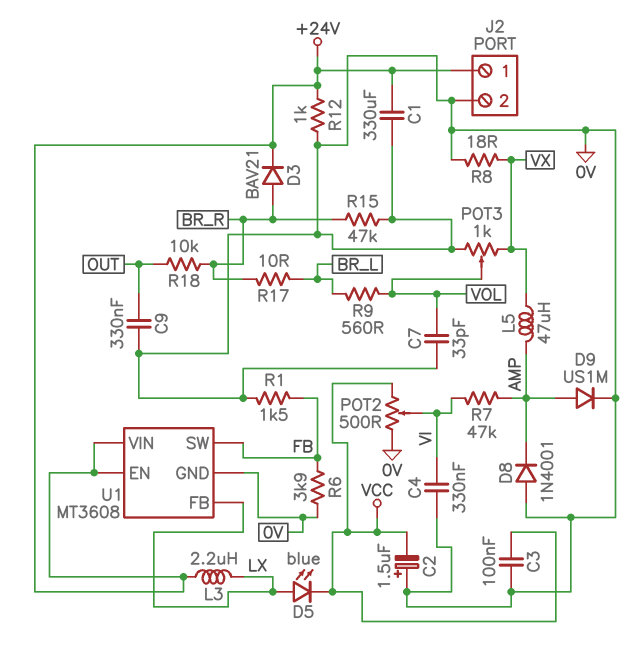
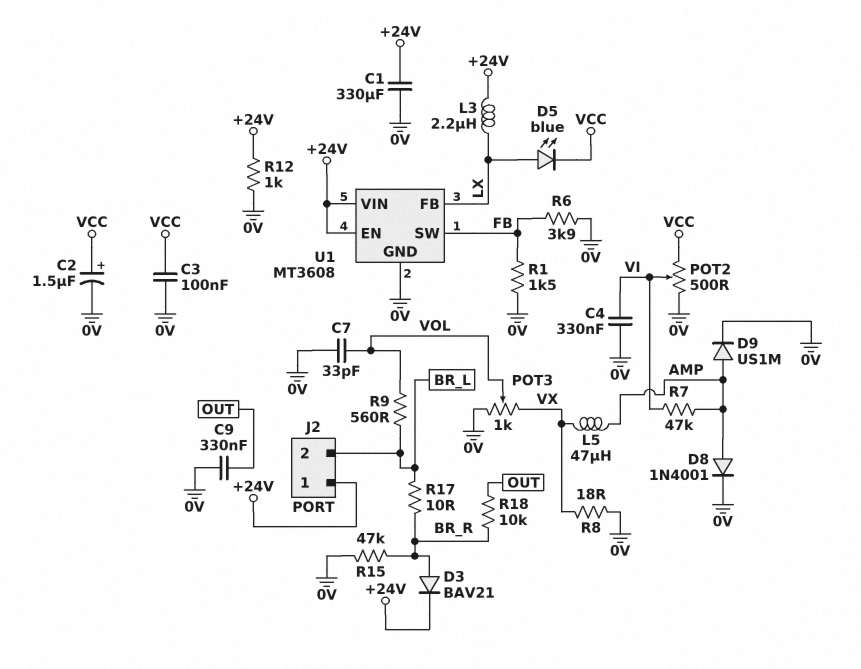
C2: 1.5uF (plus 0V, minus VCC) -> 1.5uF (plus VCC, minus 0V)
D8: diode 1N4001 (A 0V, K AMP) -> diode 1N4001 (A AMP, K 0V)
J2 pin 2: 0V -> BR_L

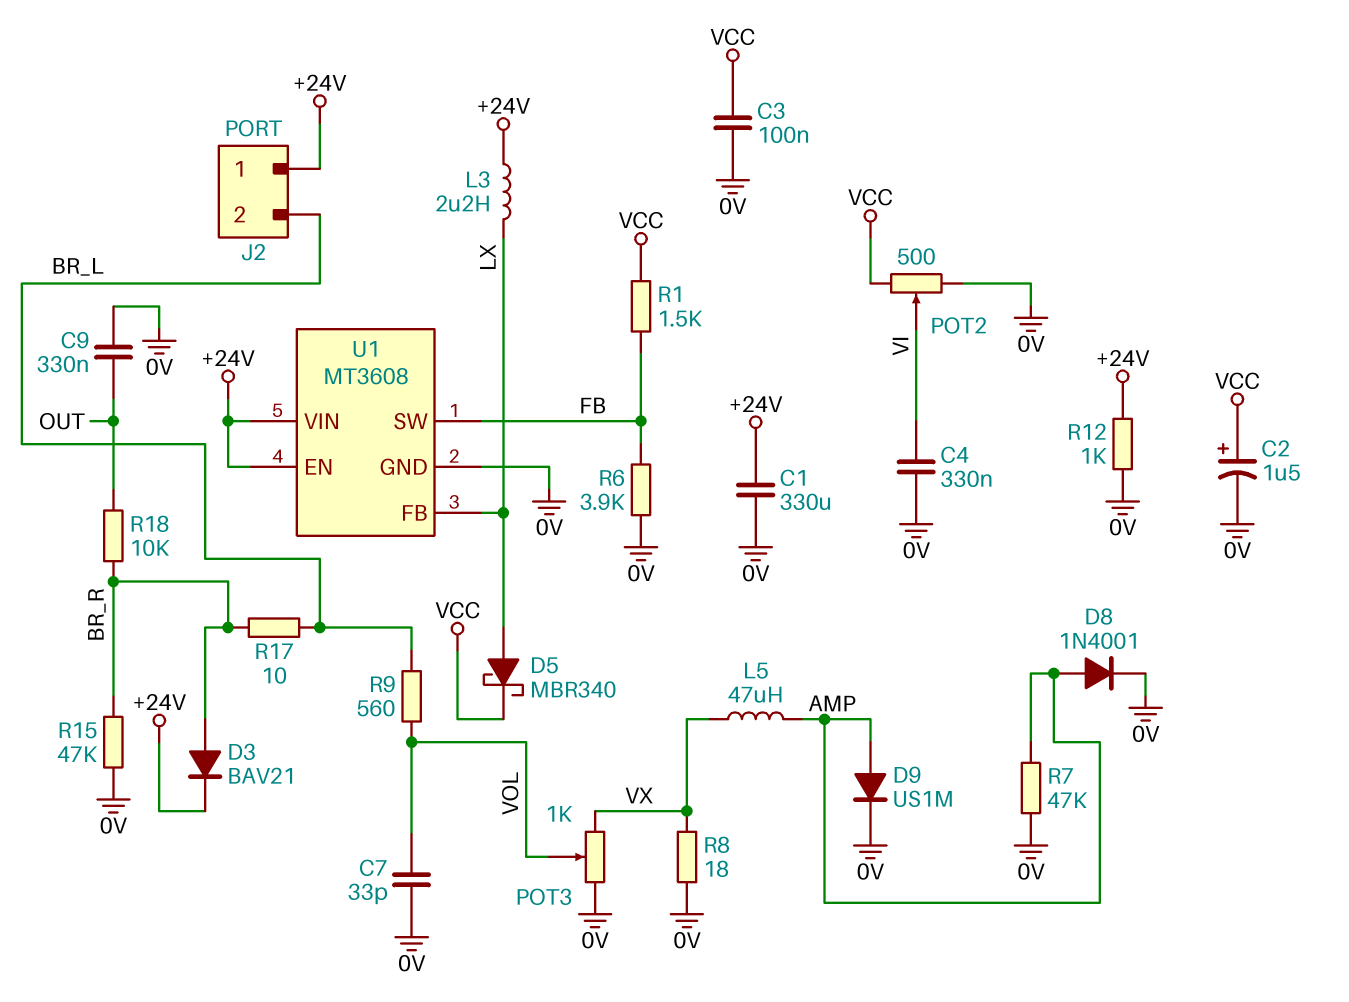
D5: LED blue (A LX, K VCC) -> schottky MBR340 (A LX, K VCC)
R1: 1.5k (0V, FB) -> 1.5k (FB, VCC)
R7: 47k (AMP, VI) -> 47k (0V, AMP)

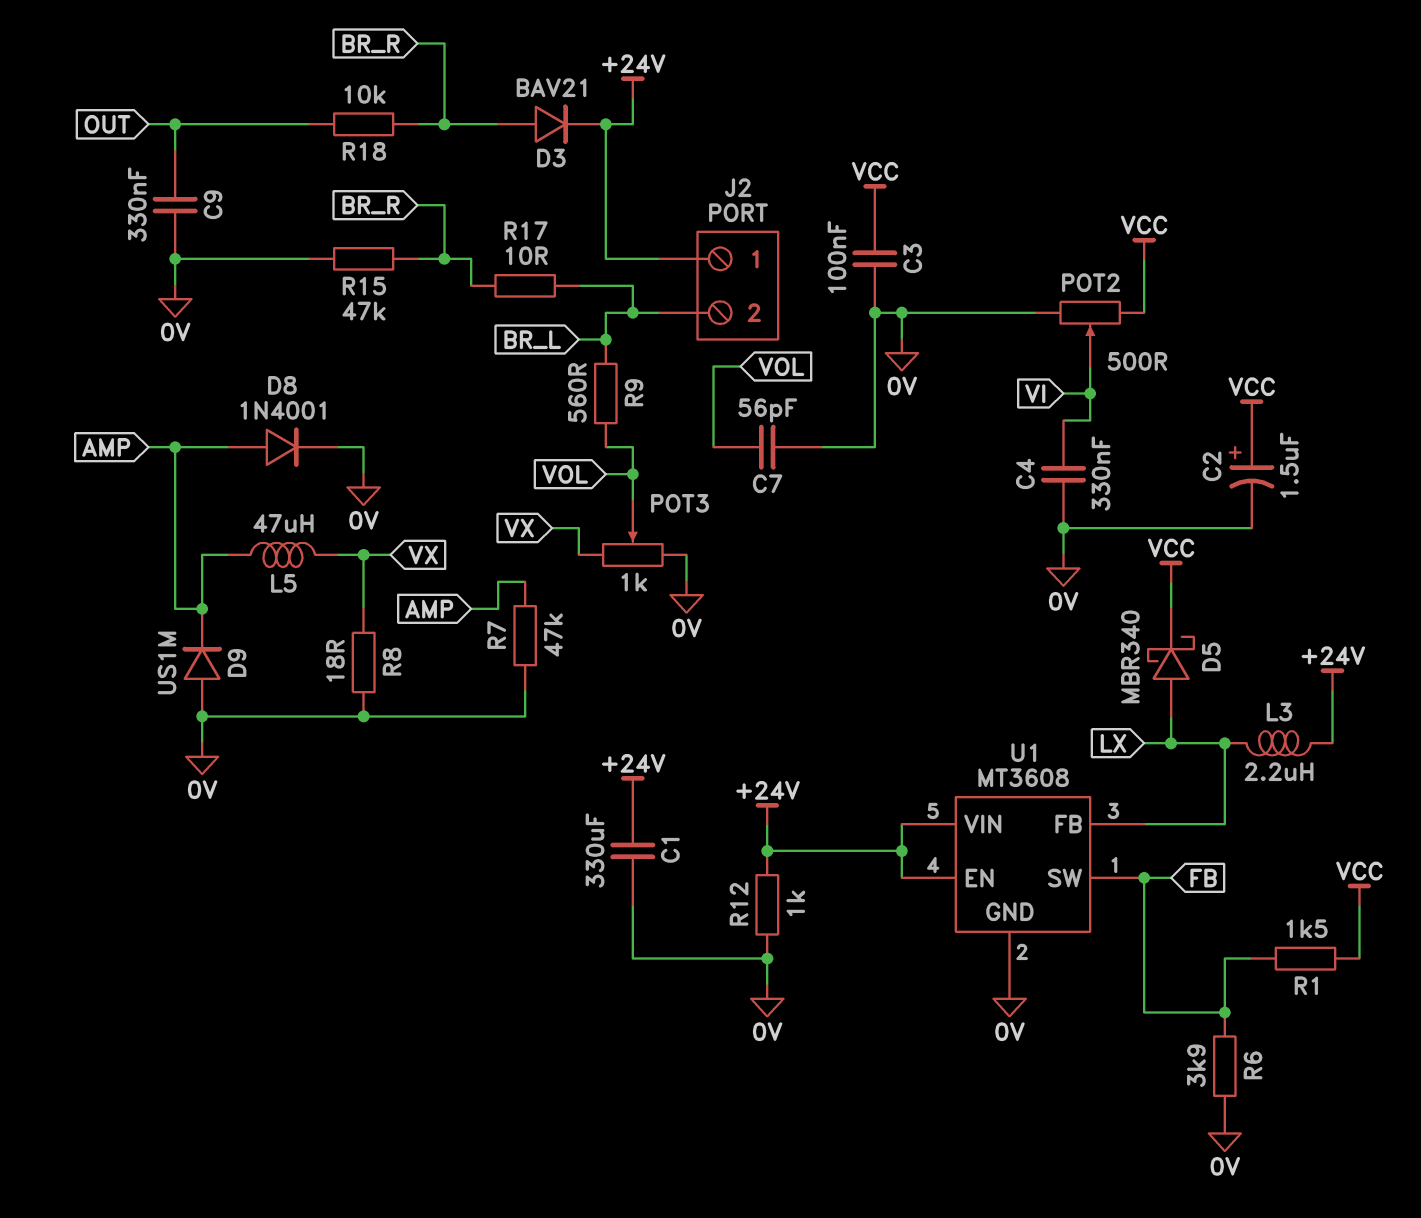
C7: 33pF (0V, VOL) -> 56pF (0V, VOL)
D9: diode US1M (A AMP, K 0V) -> diode US1M (A 0V, K AMP)

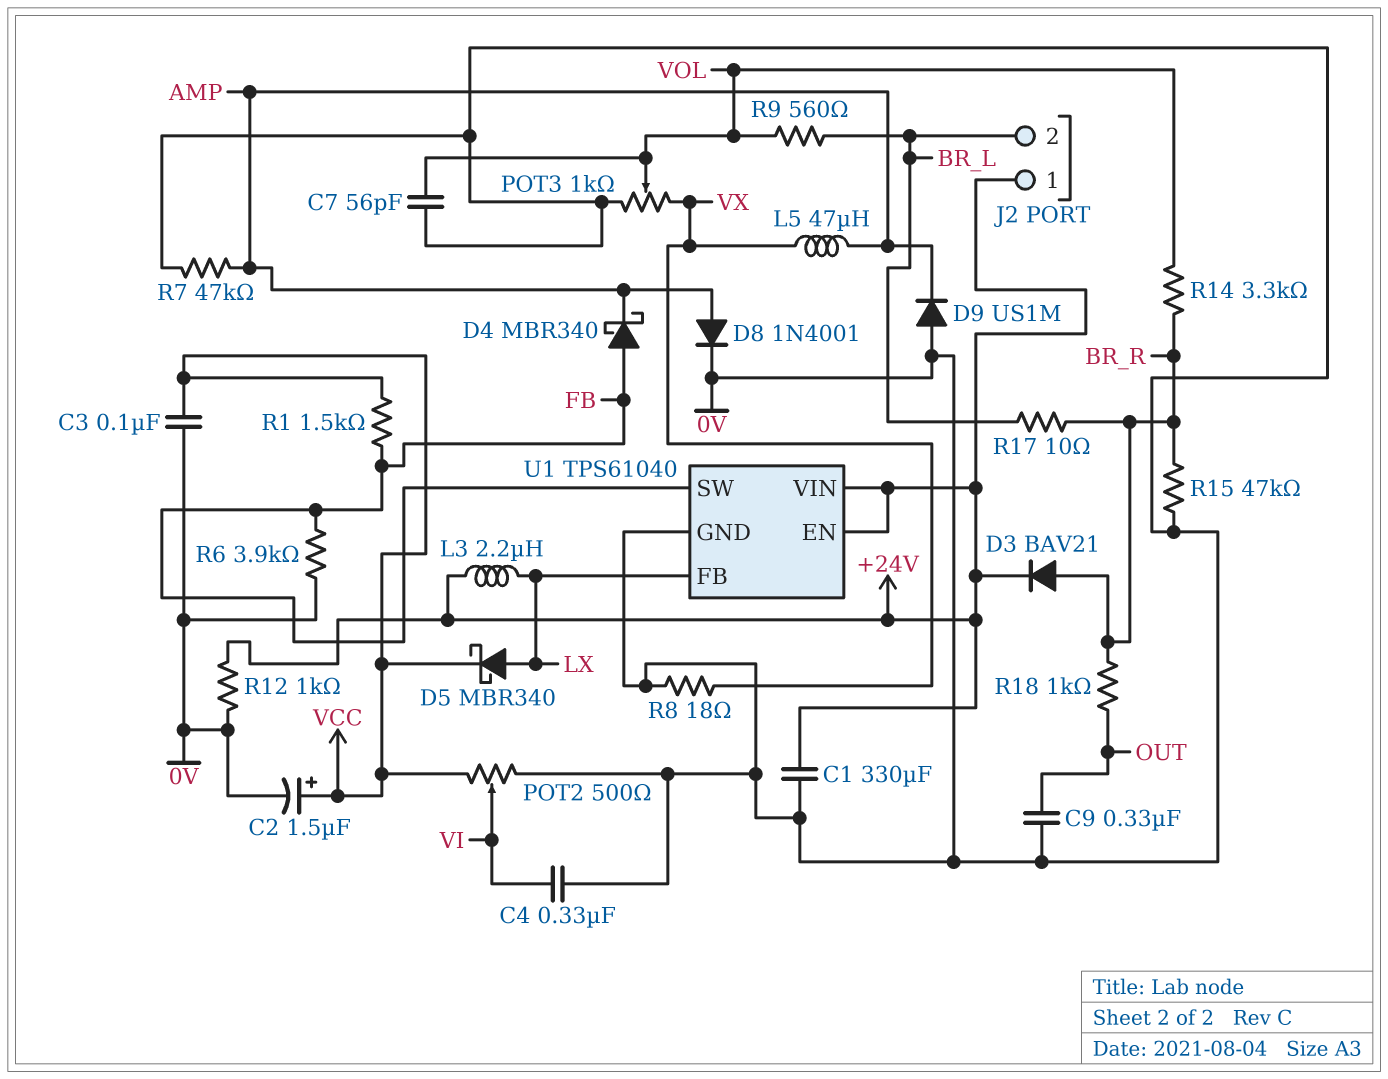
D4: none -> schottky MBR340 (A FB, K AMP)
R14: none -> 3.3k (BR_R, VOL)
R18: 10k (BR_R, OUT) -> 1k (BR_R, OUT)
U1: MT3608 -> TPS61040

